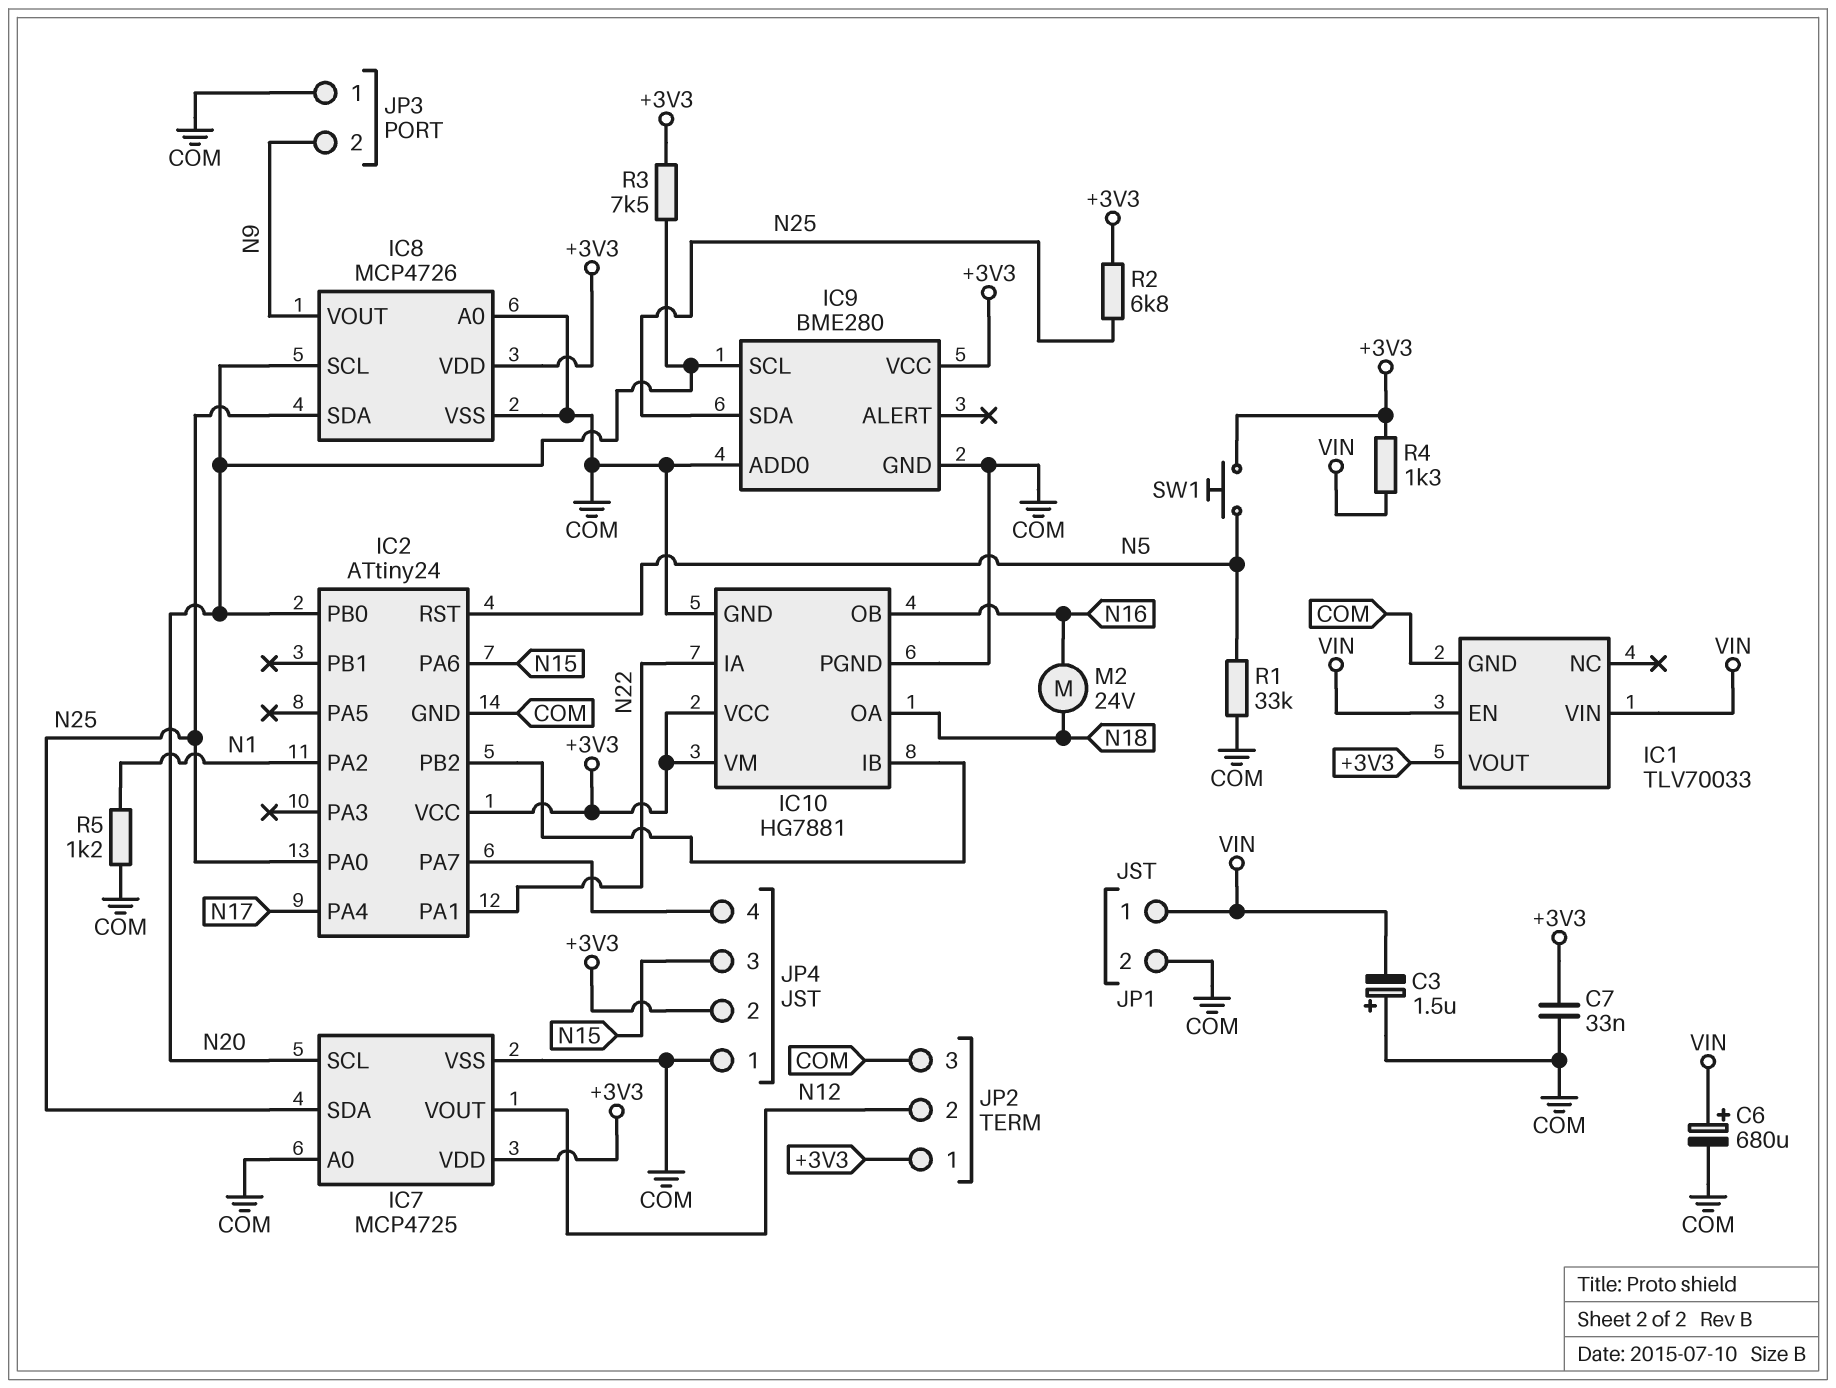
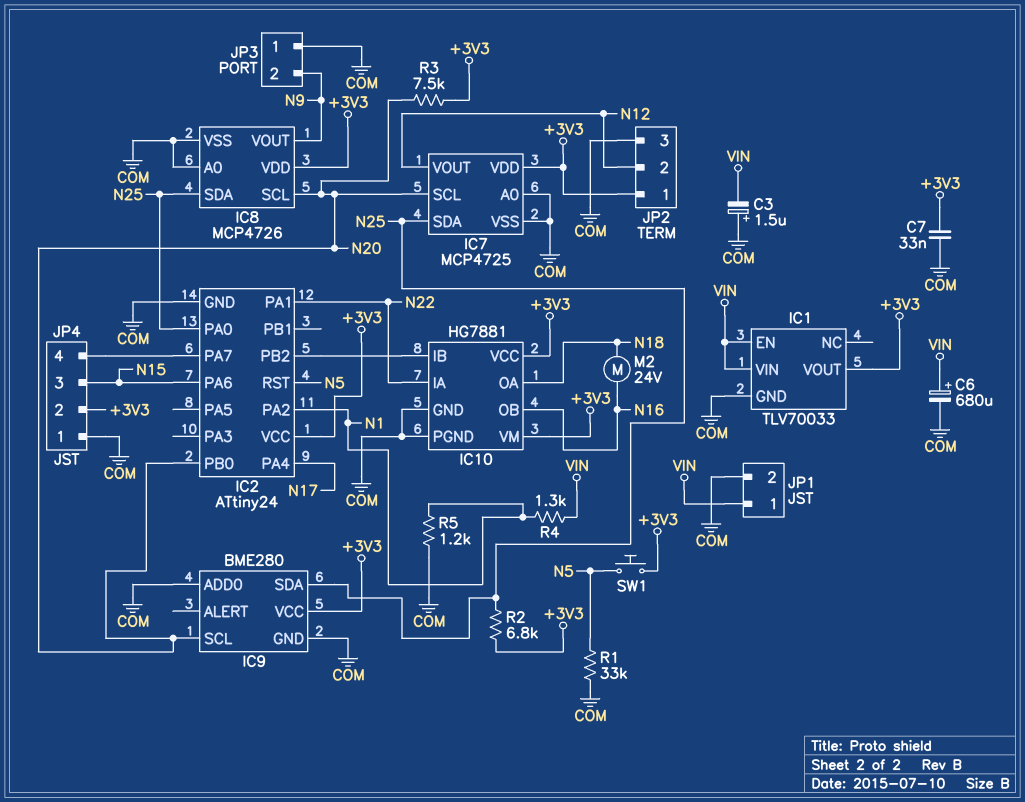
R4: 1.3k (+3V3, VIN) -> 1.3k (N1, VIN)

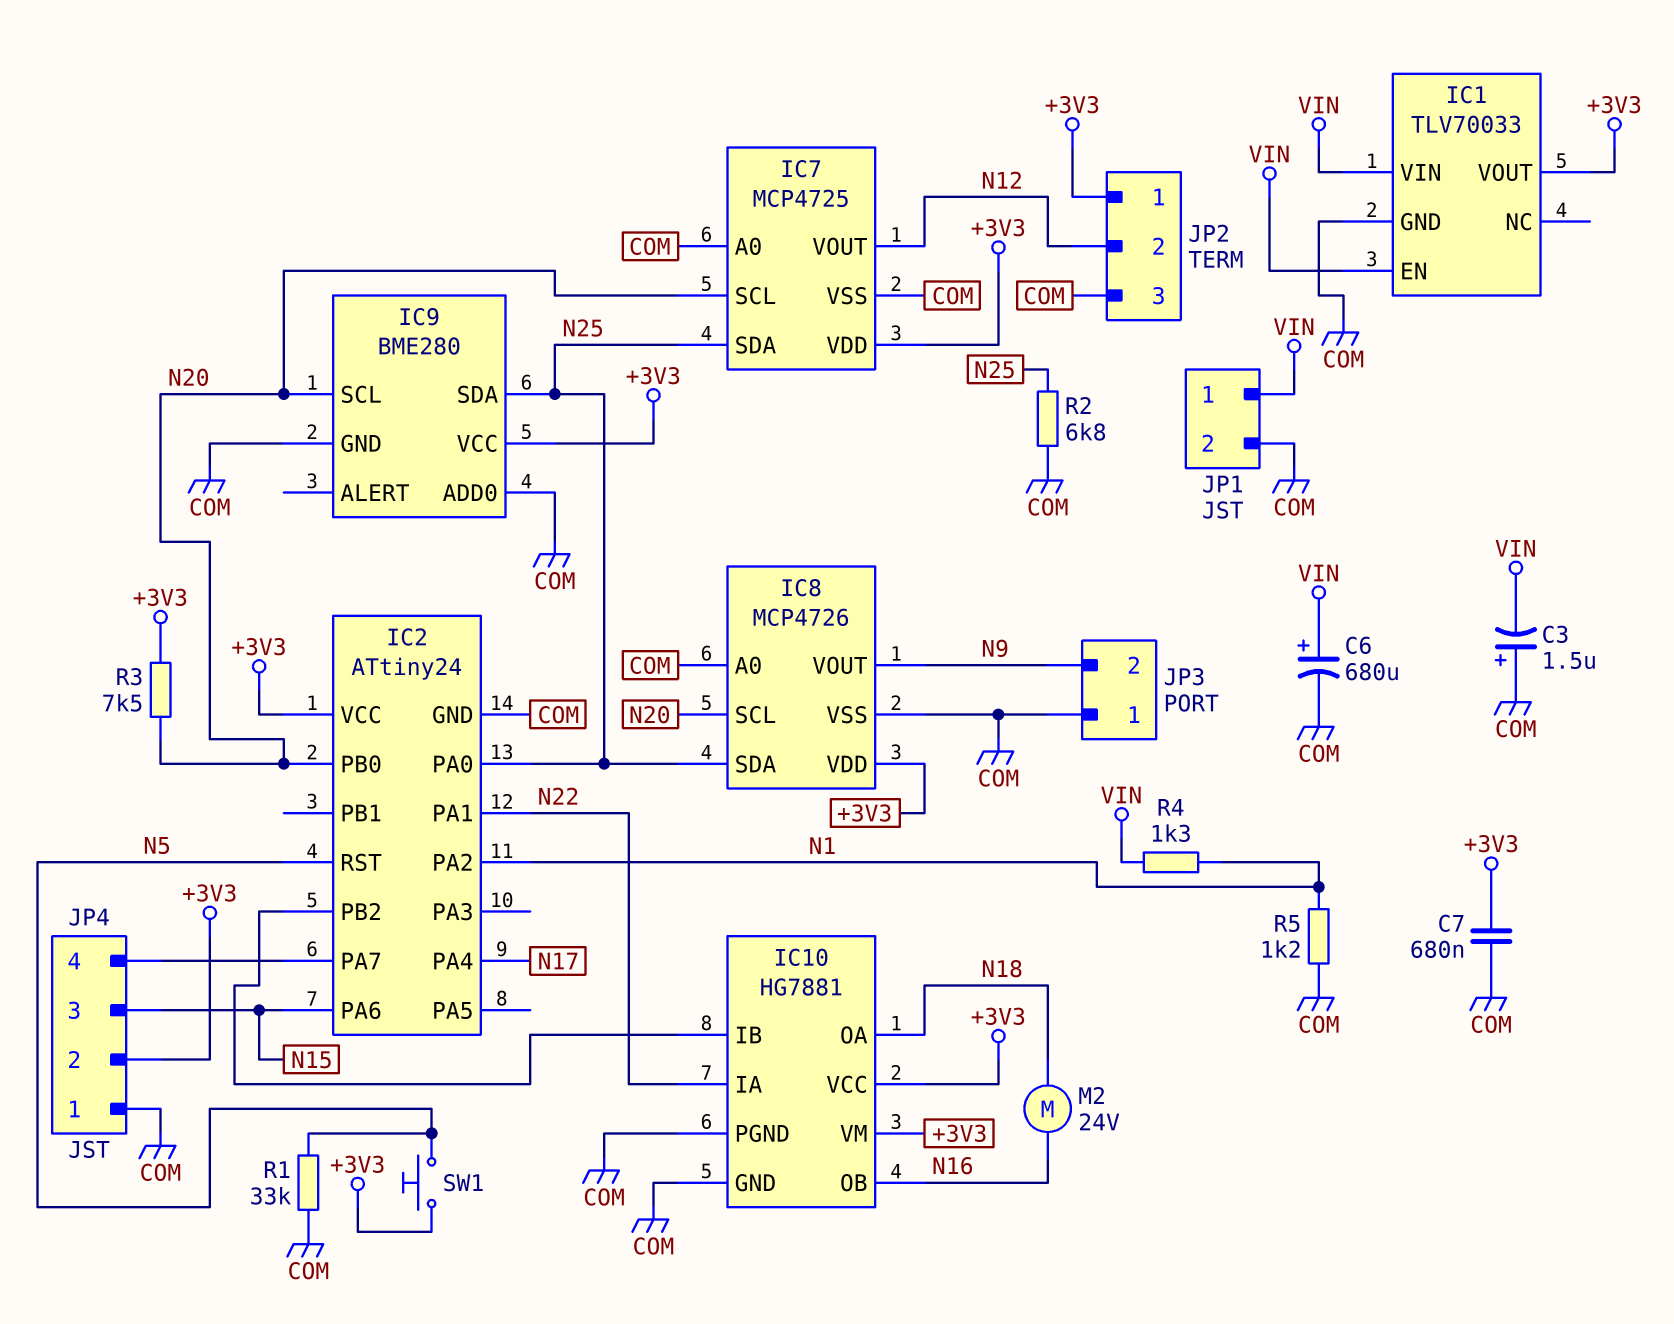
C7: 33nF (+3V3, COM) -> 680nF (+3V3, COM)
R2: 6.8k (+3V3, N25) -> 6.8k (COM, N25)

